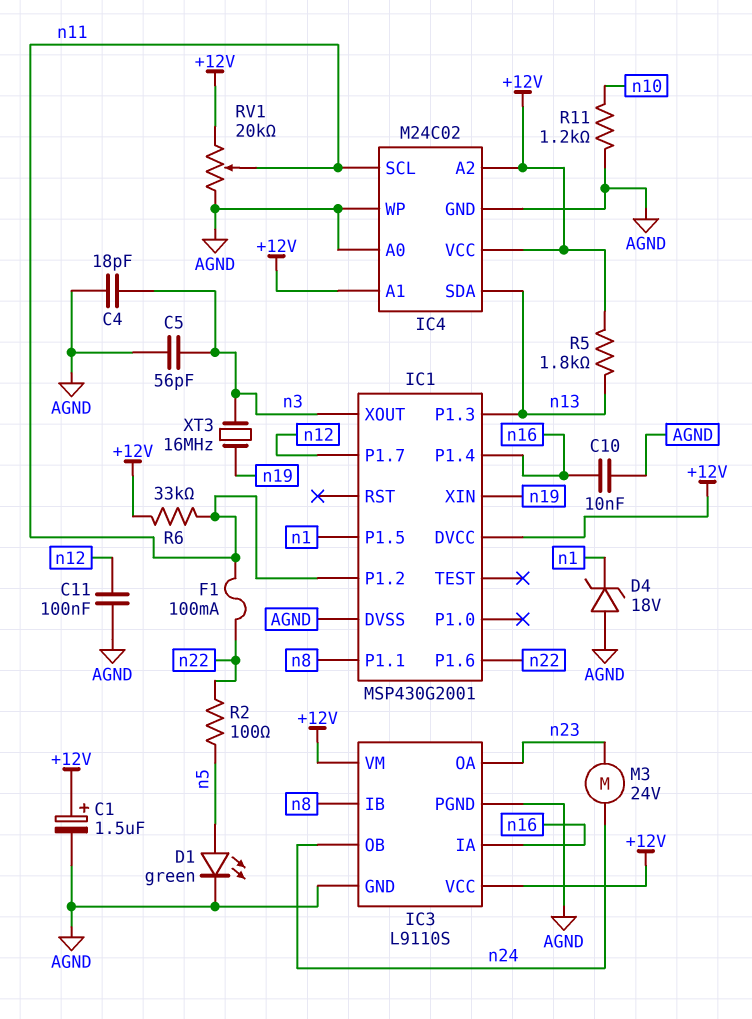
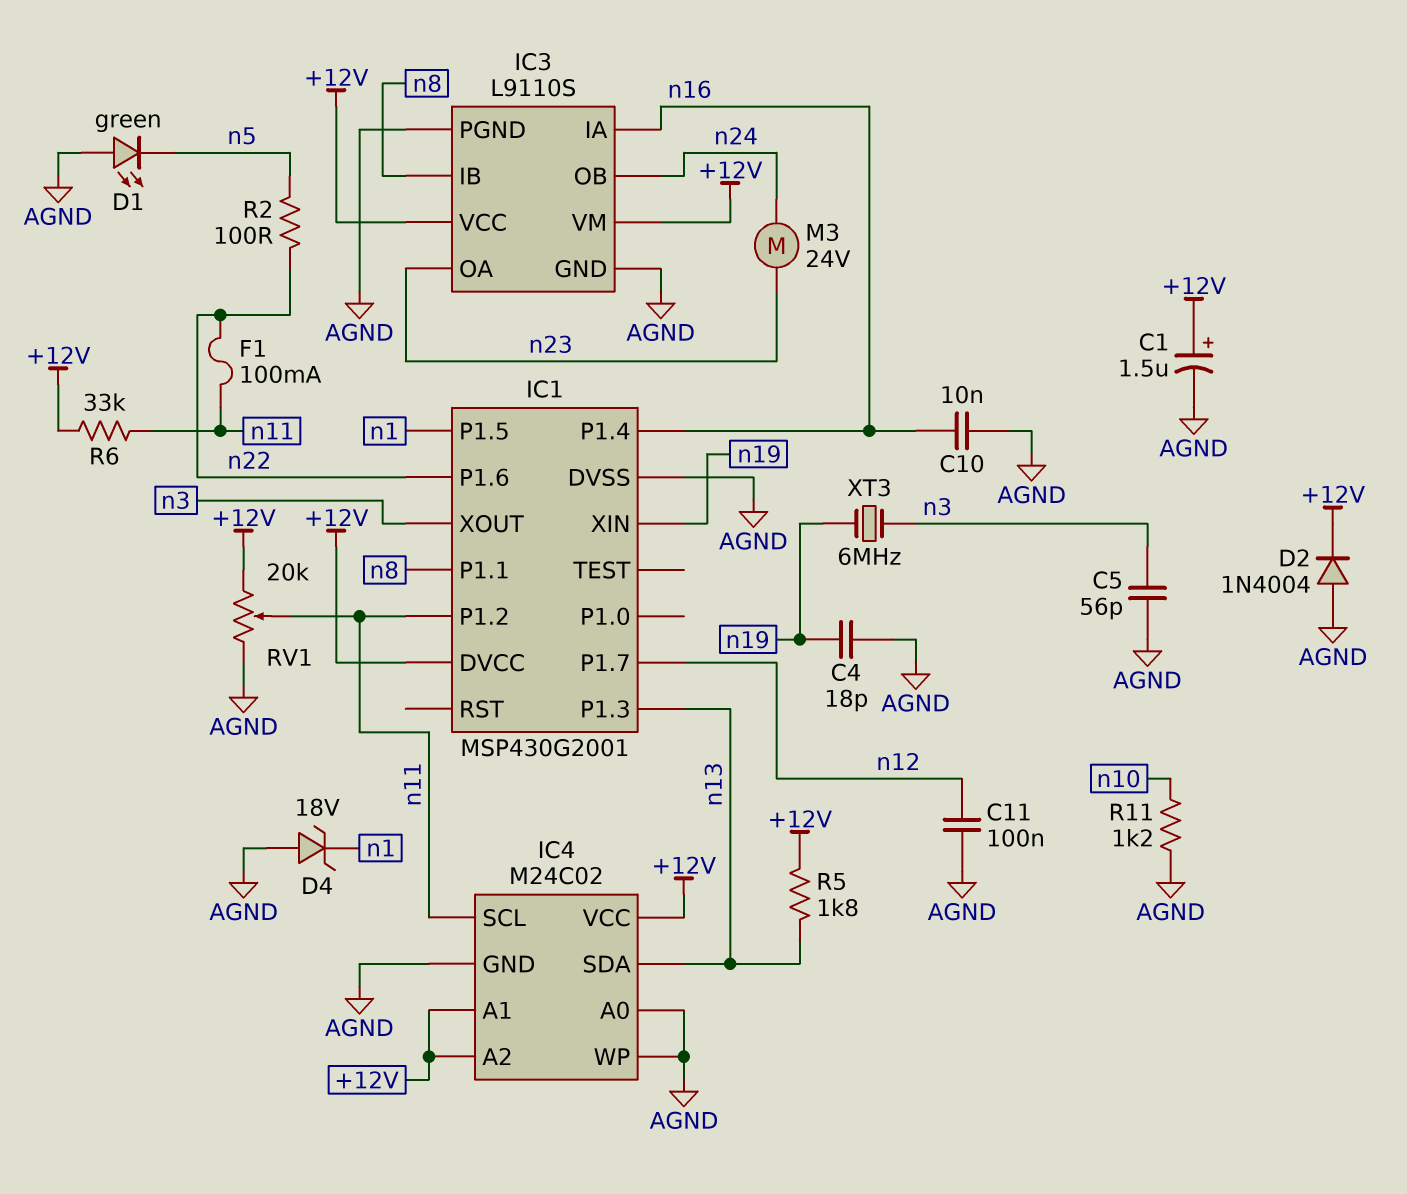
C4: 18pF (AGND, n3) -> 18pF (AGND, n19)
D1: LED green (A n5, K AGND) -> LED green (A AGND, K n5)
D2: none -> diode 1N4004 (A AGND, K +12V)
XT3: 16MHz (n3, n19) -> 6MHz (n3, n19)

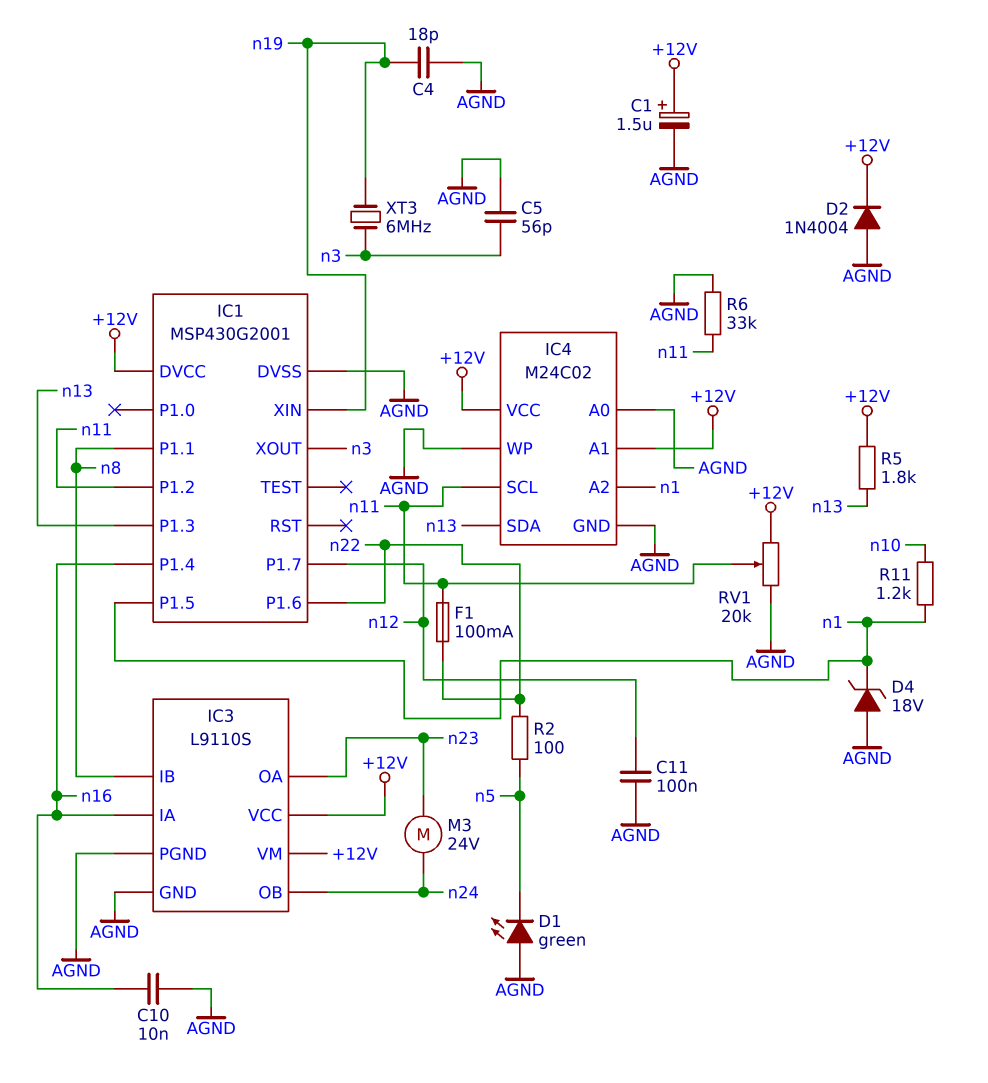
IC4 pin A2: +12V -> n1
R6: 33k (+12V, n11) -> 33k (AGND, n11)
R11: 1.2k (AGND, n10) -> 1.2k (n1, n10)

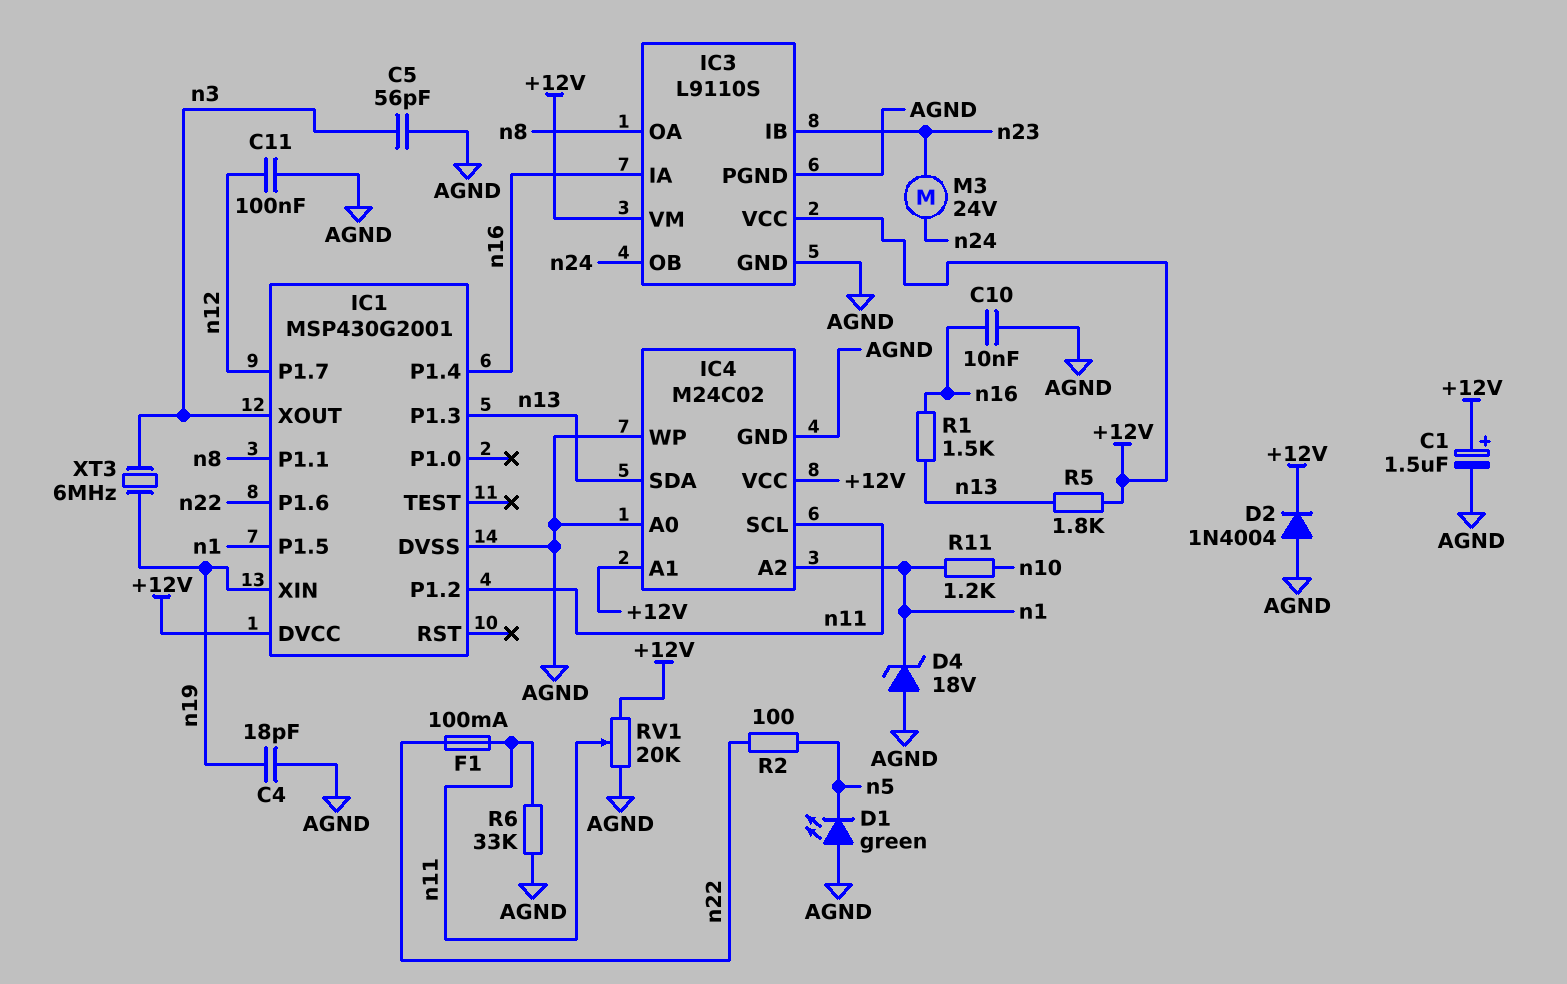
IC3 pin IB: n8 -> n23
IC3 pin OA: n23 -> n8
R1: none -> 1.5k (n13, n16)

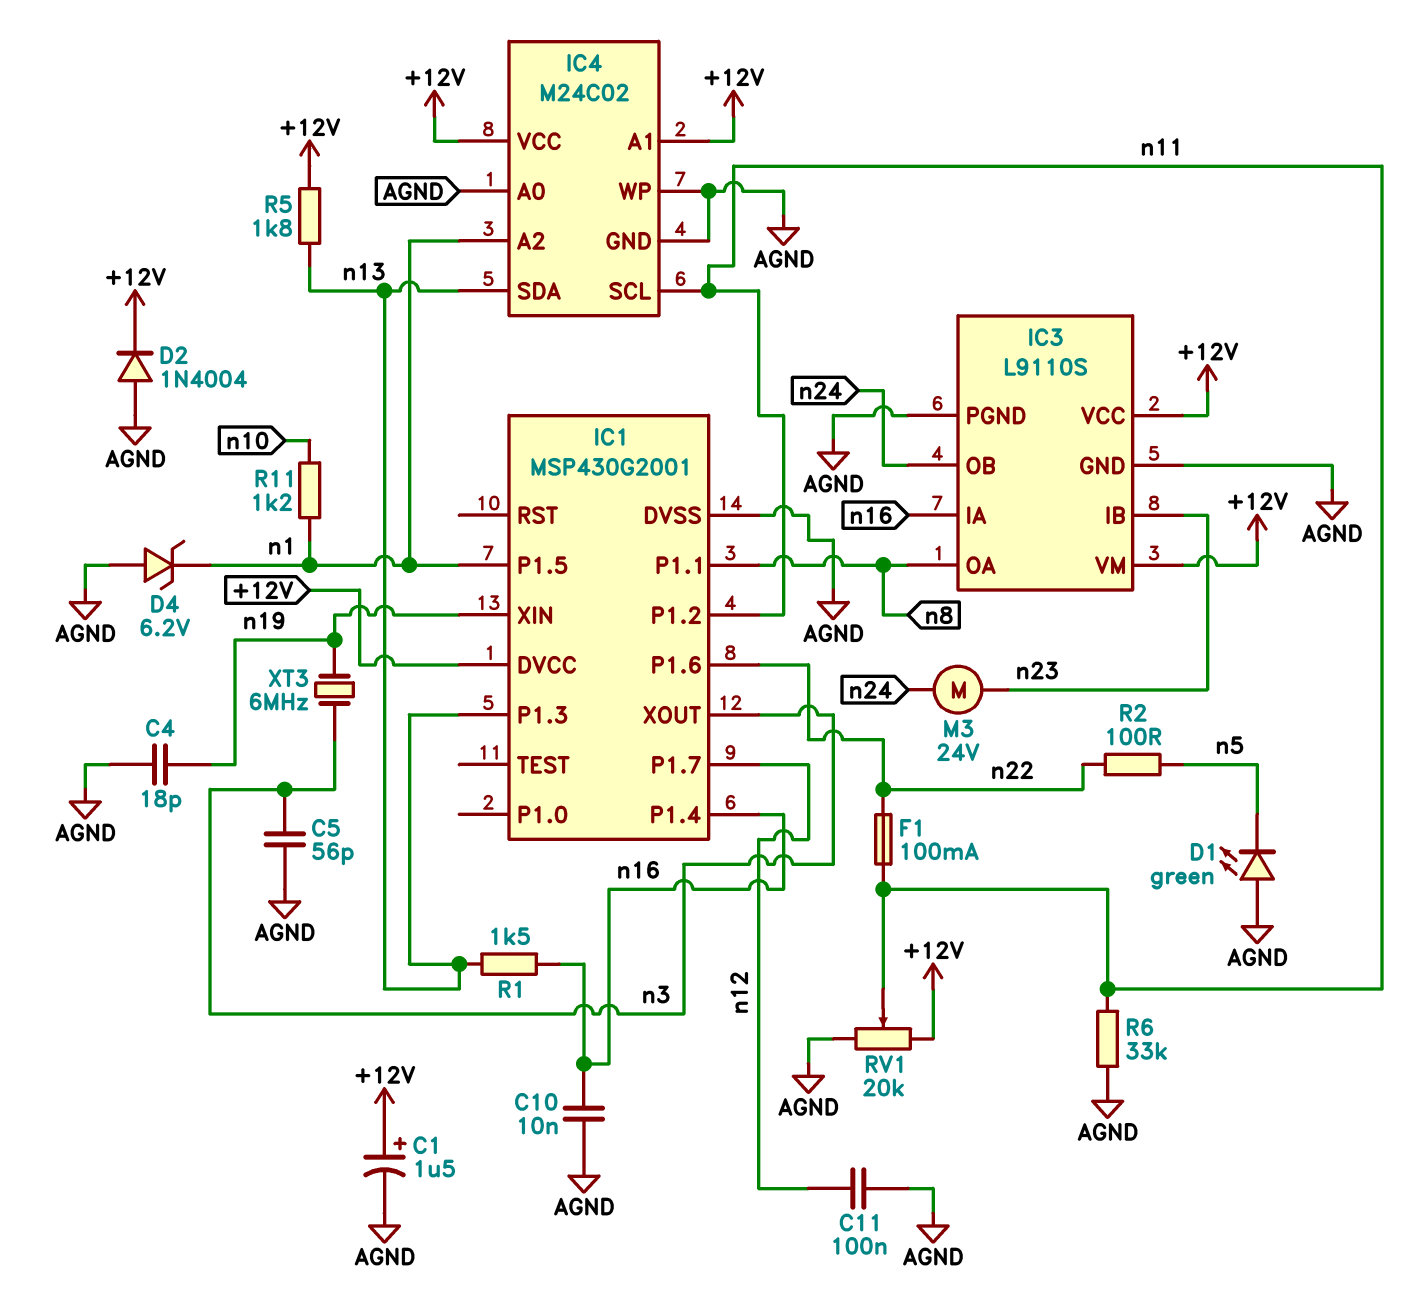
D4: zener 18V (A AGND, K n1) -> zener 6.2V (A AGND, K n1)

